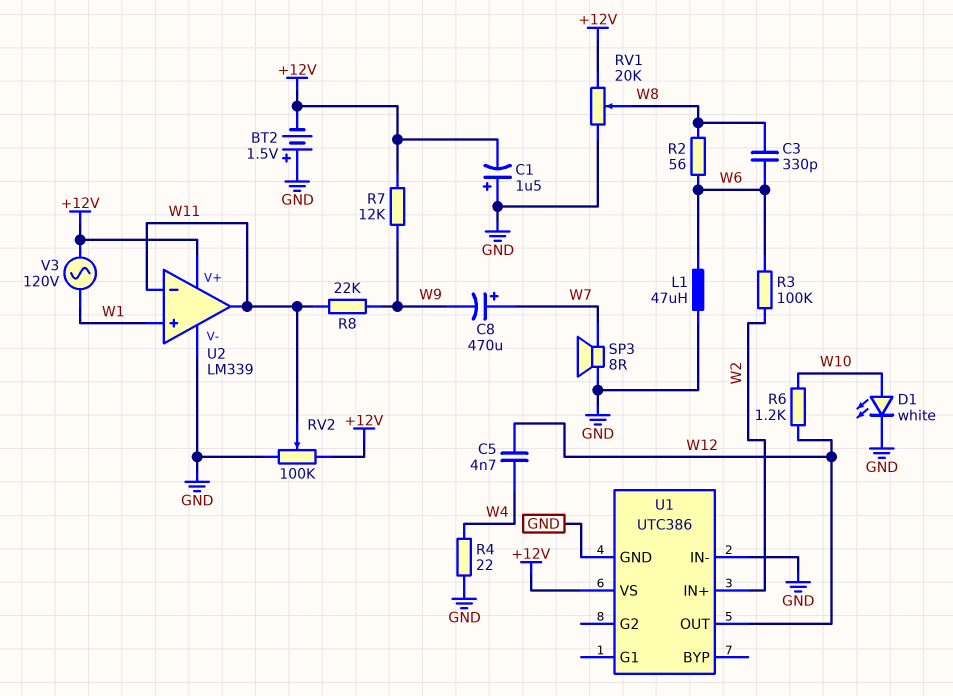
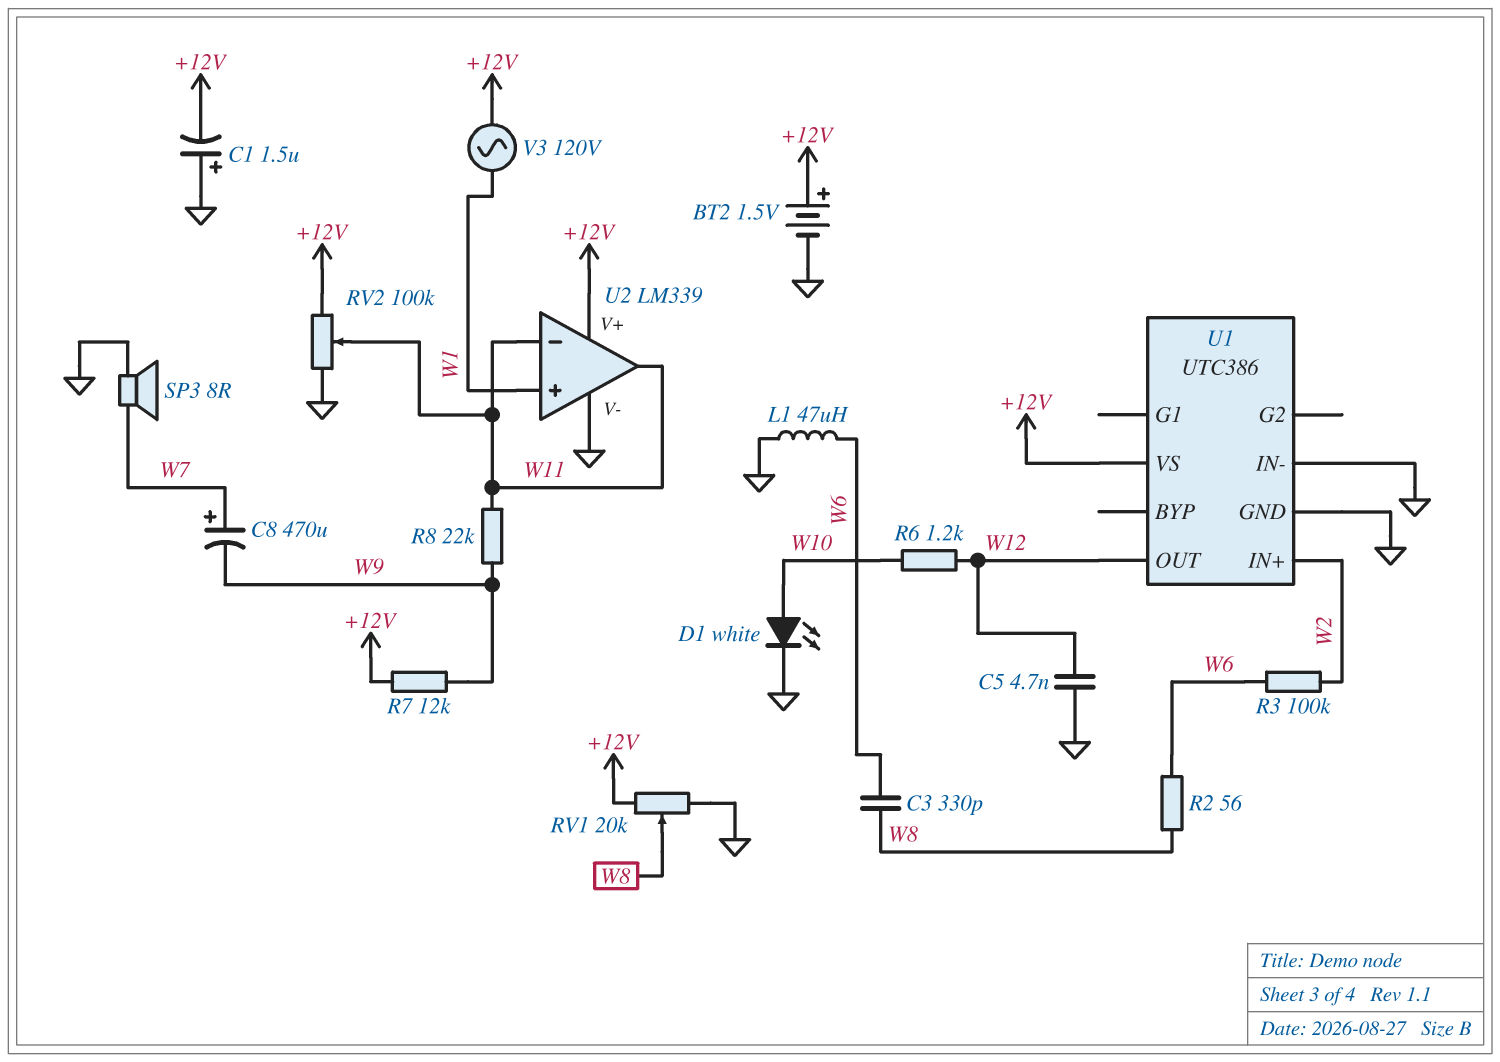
BT2: 1.5V (plus GND, minus +12V) -> 1.5V (plus +12V, minus GND)
C5: 4.7nF (W4, W12) -> 4.7nF (GND, W12)
R4: 22 (GND, W4) -> none

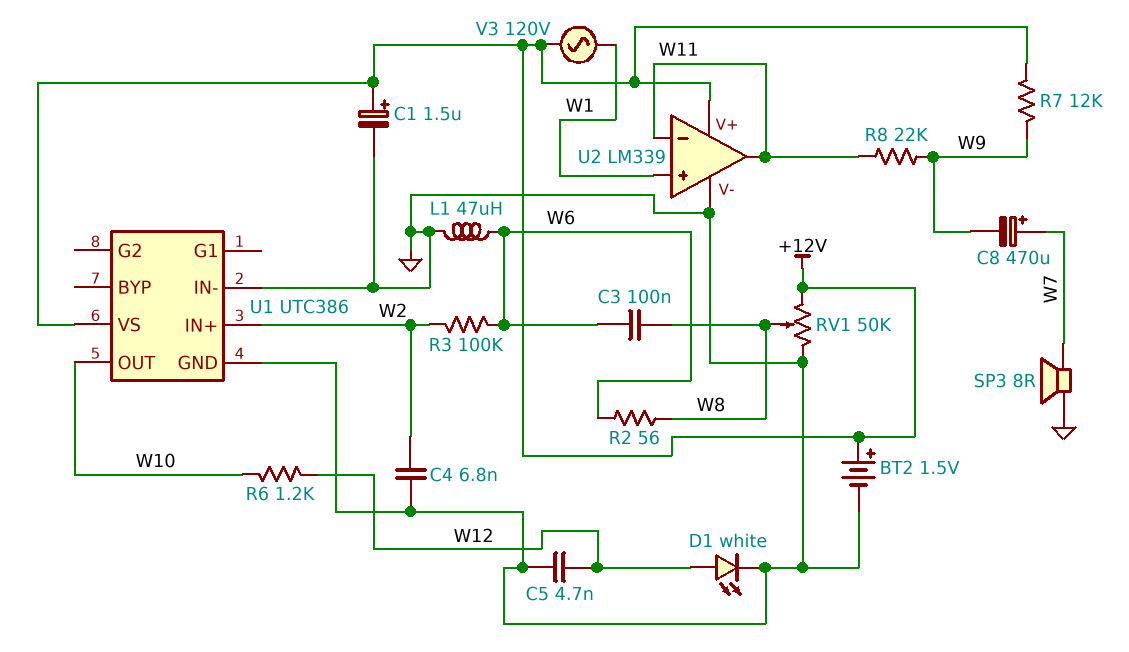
C1: 1.5uF (plus GND, minus +12V) -> 1.5uF (plus +12V, minus GND)
C3: 330pF (W6, W8) -> 100nF (W6, W8)
C4: none -> 6.8nF (GND, W2)
D1: LED white (A W10, K GND) -> LED white (A W12, K GND)
RV1: 20k (+12V, GND, wiper W8) -> 50k (+12V, GND, wiper W8)
RV2: 100k (+12V, GND, wiper W11) -> none
U1 pin OUT: W12 -> W10

